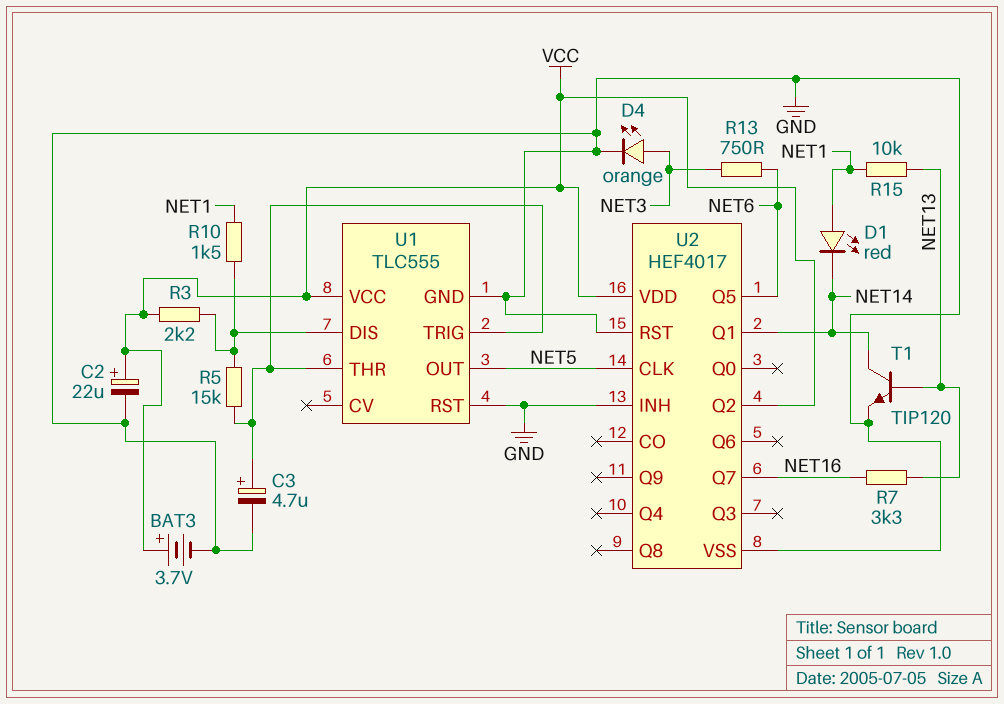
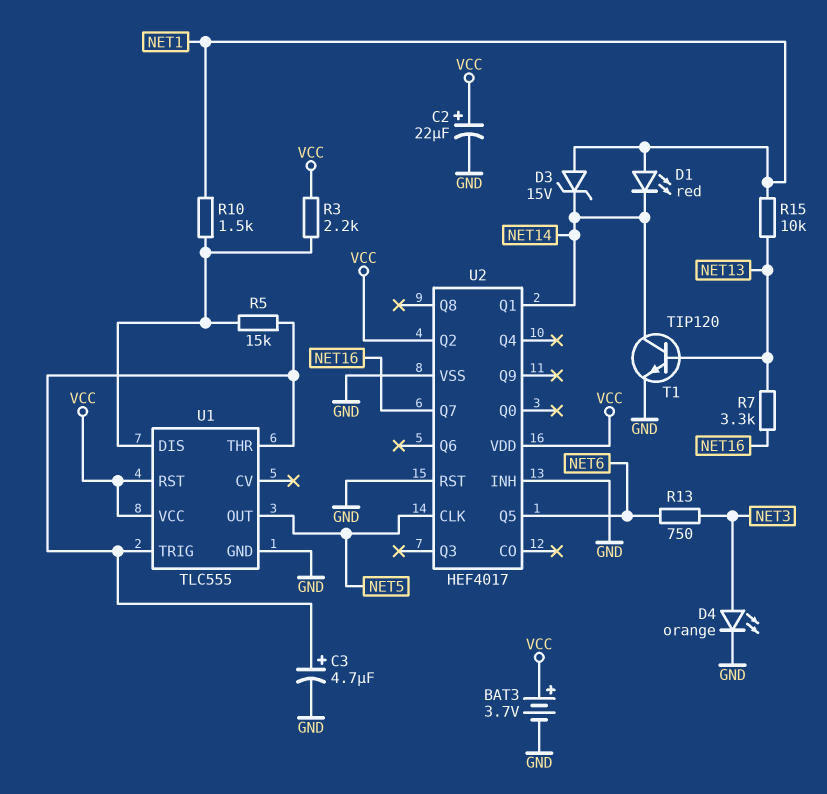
D3: none -> zener 15V (A NET1, K NET14)
U1 pin RST: GND -> VCC

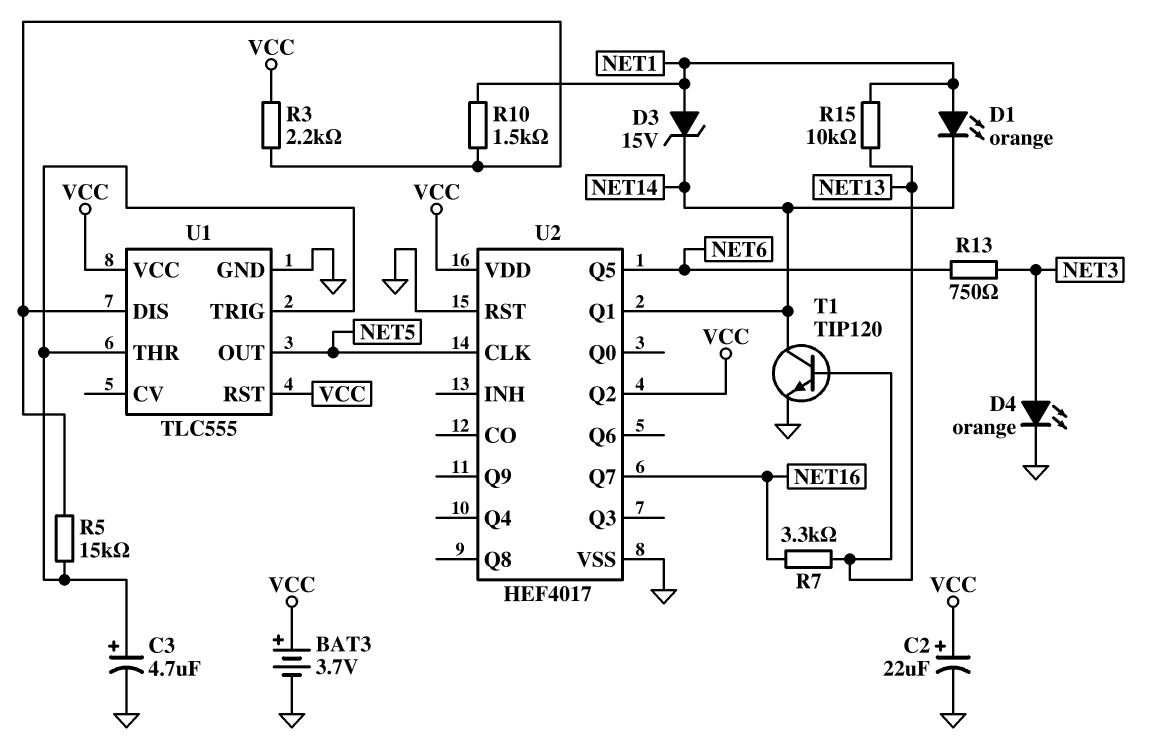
D1: LED red (A NET1, K NET14) -> LED orange (A NET1, K NET14)
U2 pin INH: GND -> none

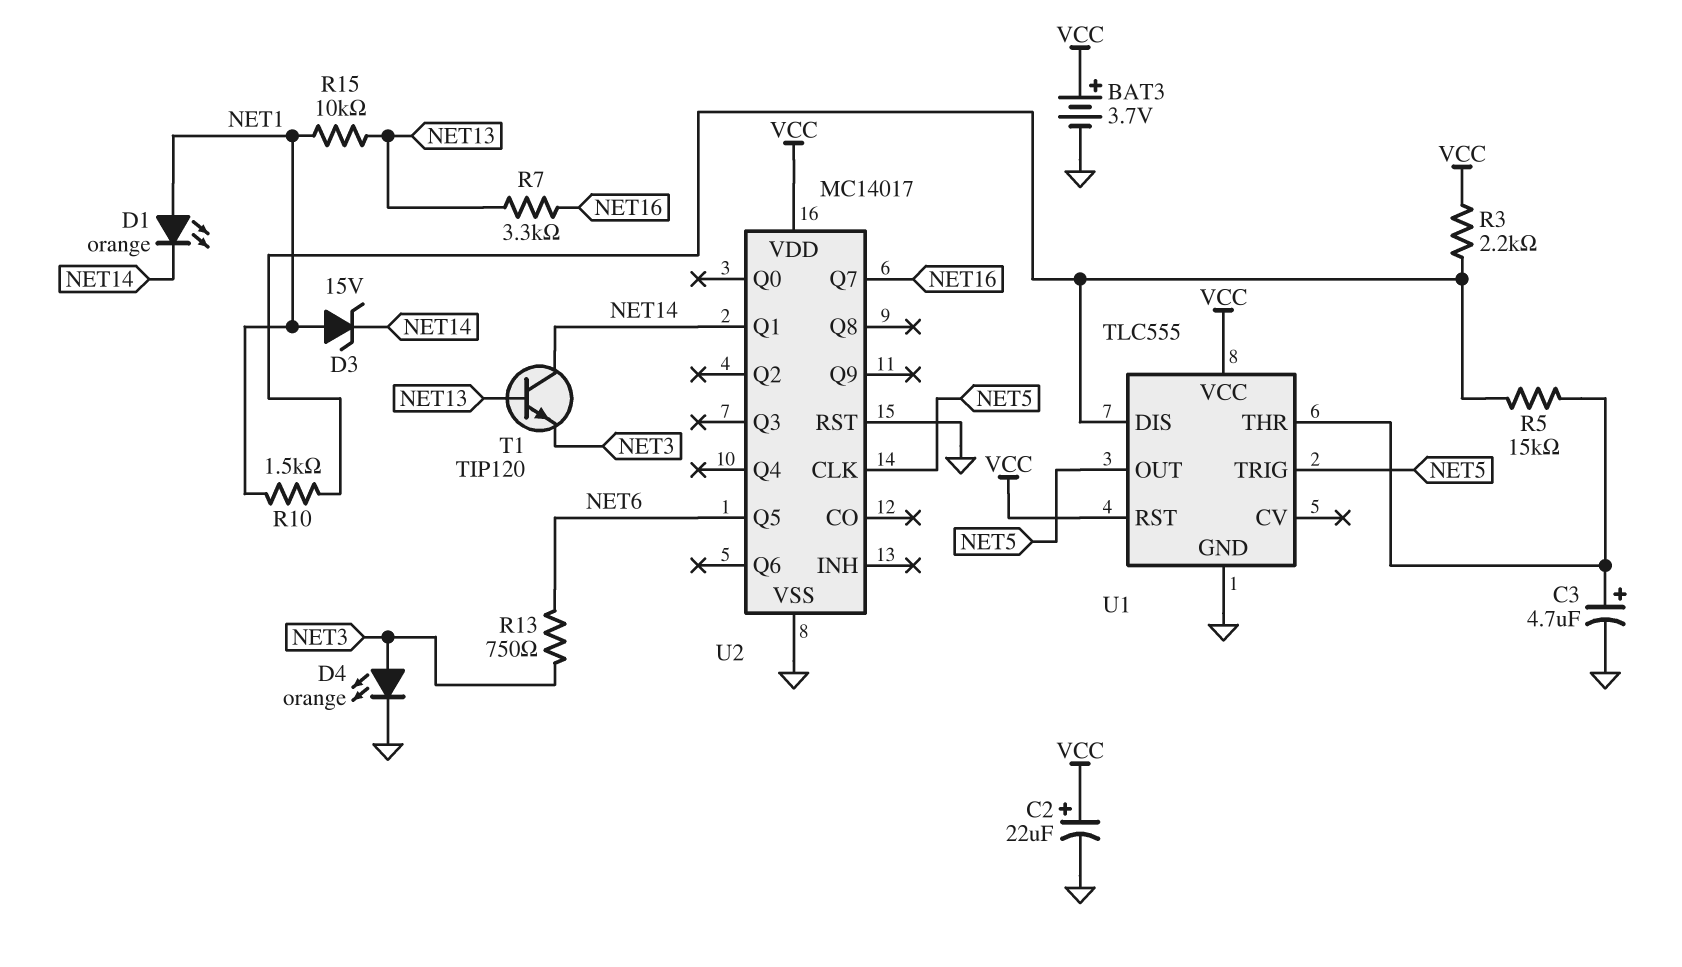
T1: NPN TIP120 (B NET13, C NET14, E GND) -> NPN TIP120 (B NET13, C NET14, E NET3)
U1 pin TRIG: U1/THR -> NET5
U2: HEF4017 -> MC14017
U2 pin Q2: VCC -> none

